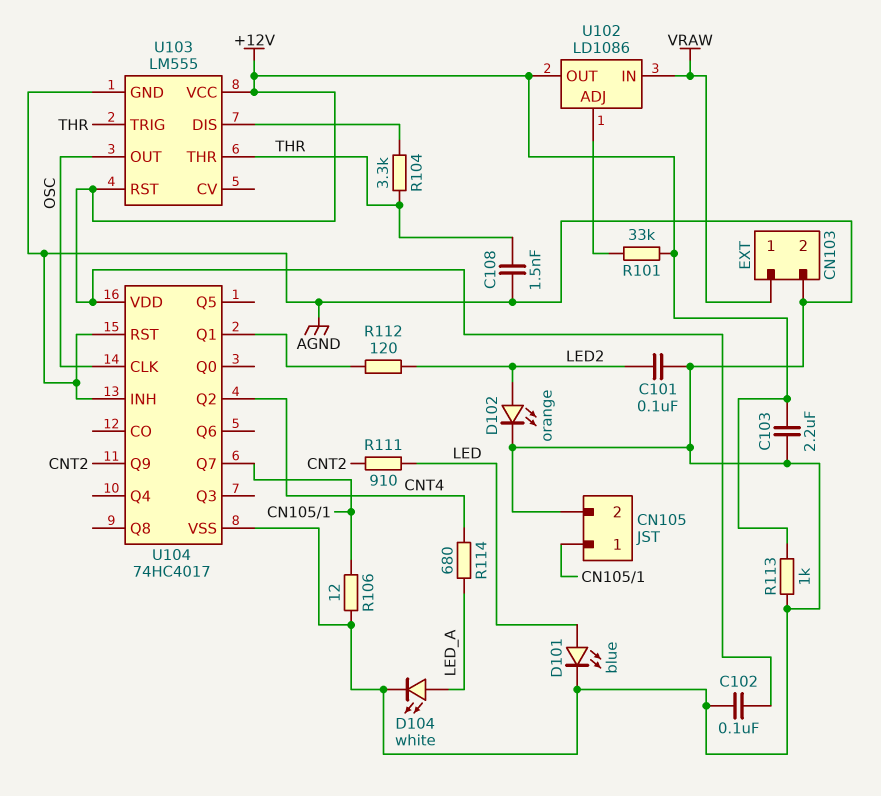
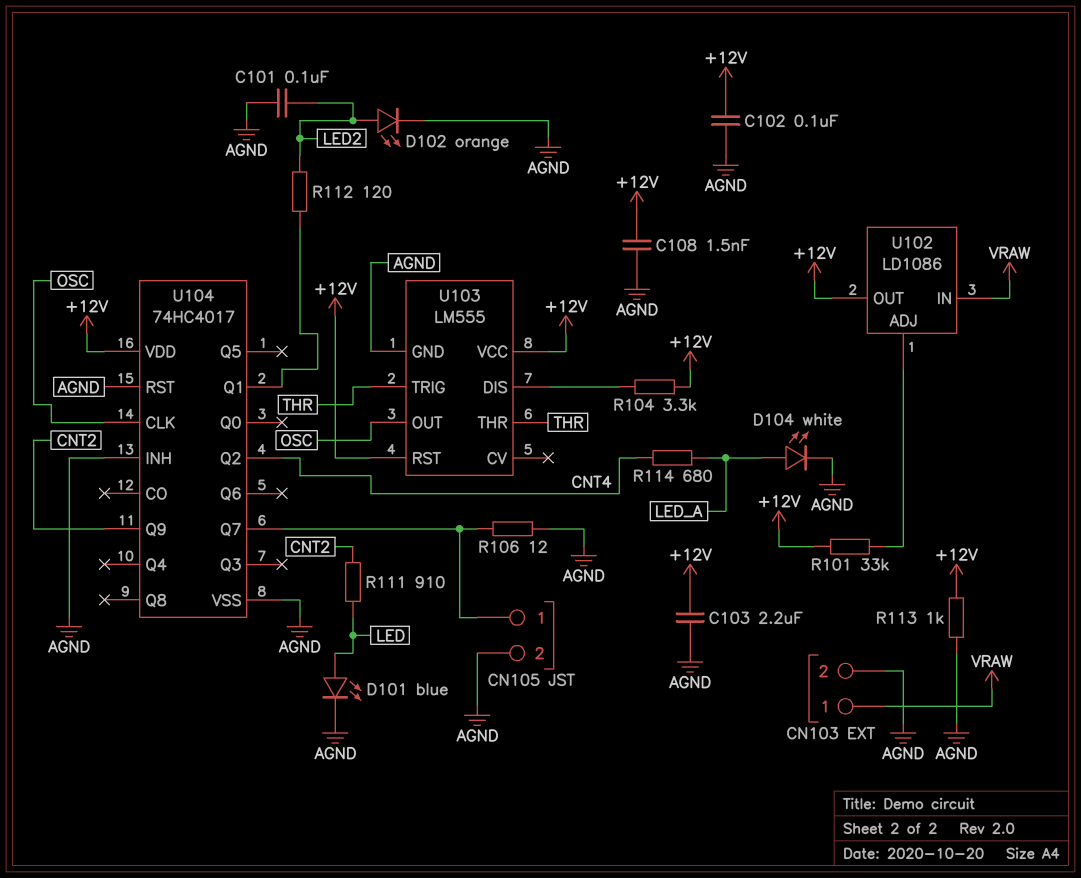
C108: 1.5nF (AGND, THR) -> 1.5nF (+12V, AGND)
R104: 3.3k (THR, U103/DIS) -> 3.3k (+12V, U103/DIS)

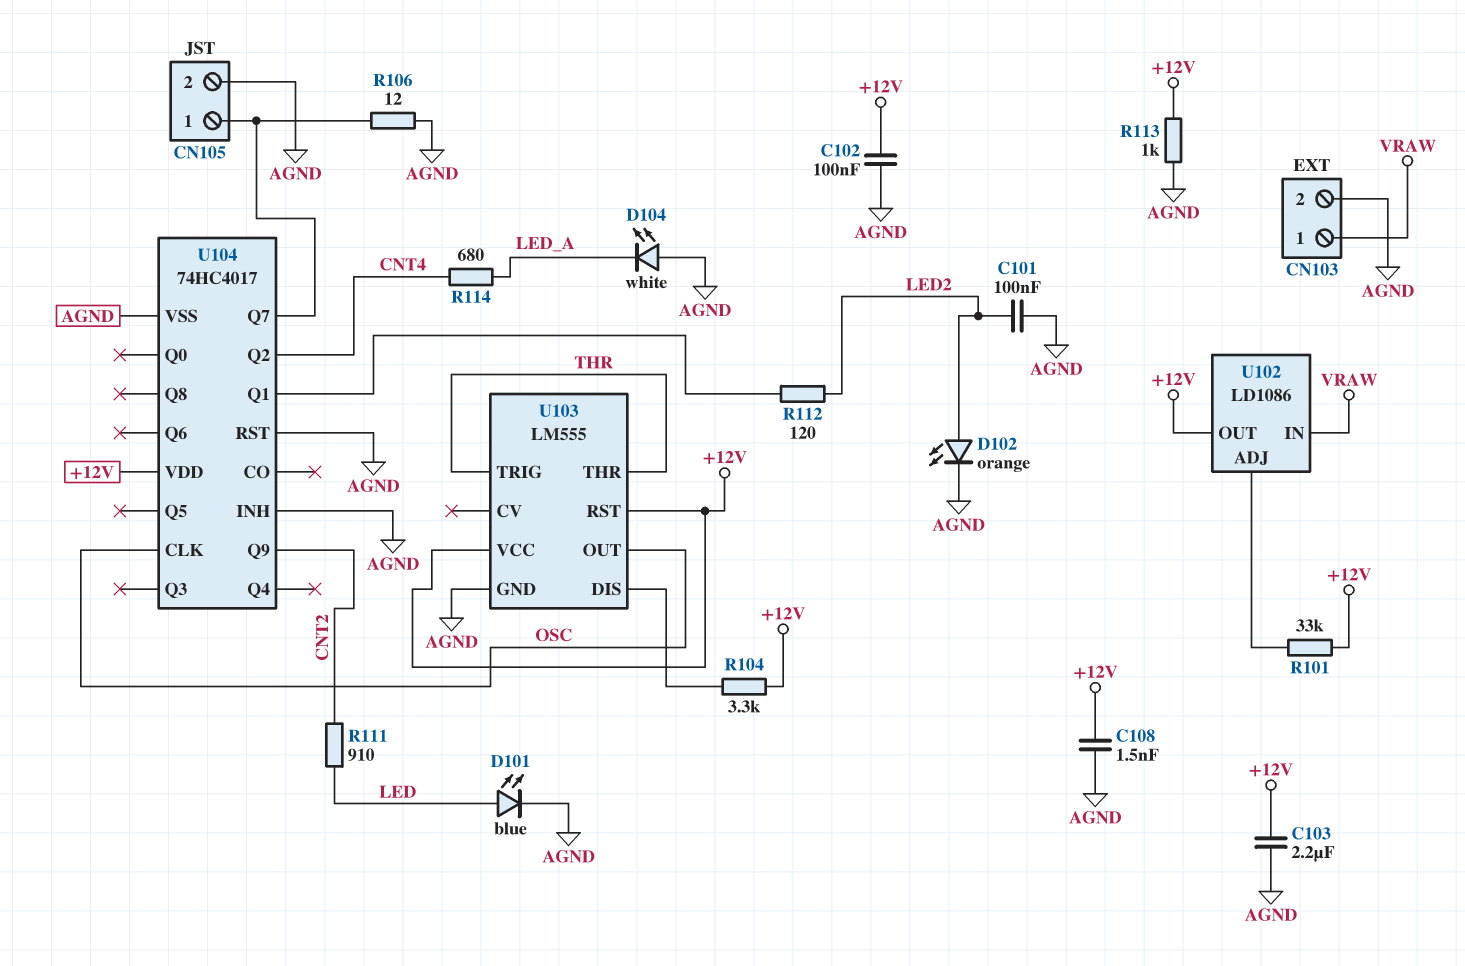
D104: LED white (A LED_A, K AGND) -> LED white (A AGND, K LED_A)

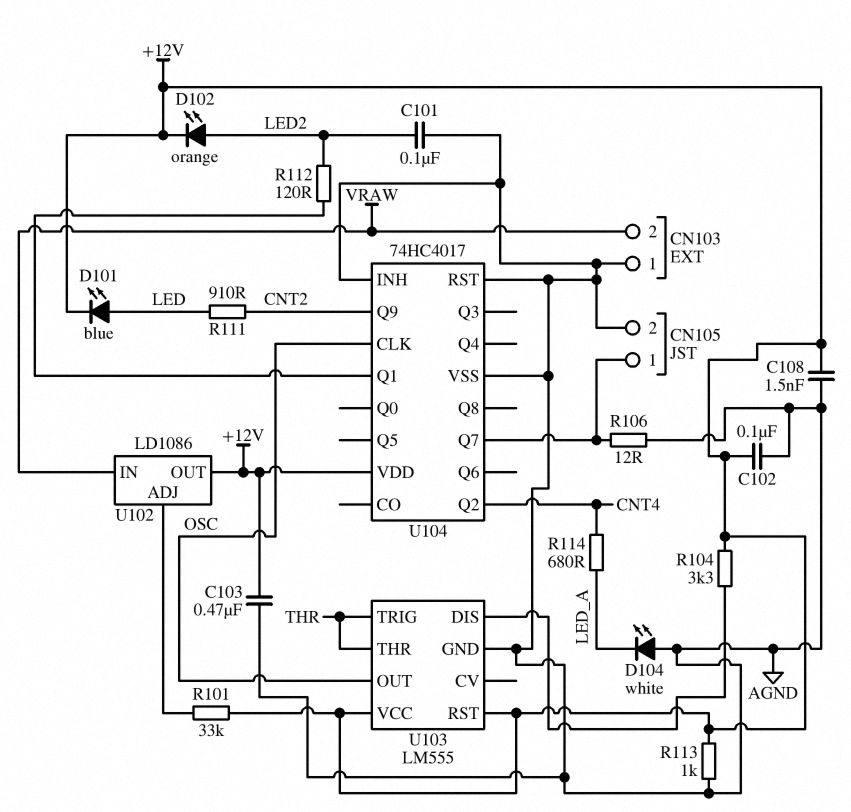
C103: 2.2uF (+12V, AGND) -> 470nF (+12V, AGND)
CN103 pin 1: VRAW -> AGND
CN103 pin 2: AGND -> VRAW
D101: LED blue (A LED, K AGND) -> LED blue (A LED, K +12V)
D102: LED orange (A LED2, K AGND) -> LED orange (A LED2, K +12V)

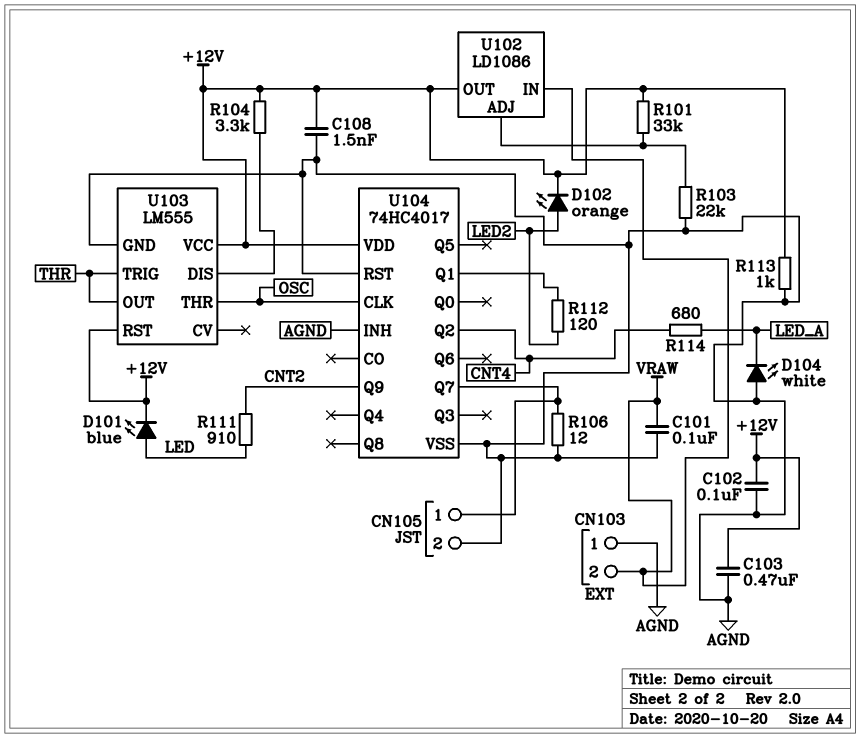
C101: 100nF (AGND, LED2) -> 100nF (AGND, VRAW)
R103: none -> 22k (AGND, U102/ADJ)
U103 pin OUT: OSC -> THR
U103 pin THR: THR -> OSC

